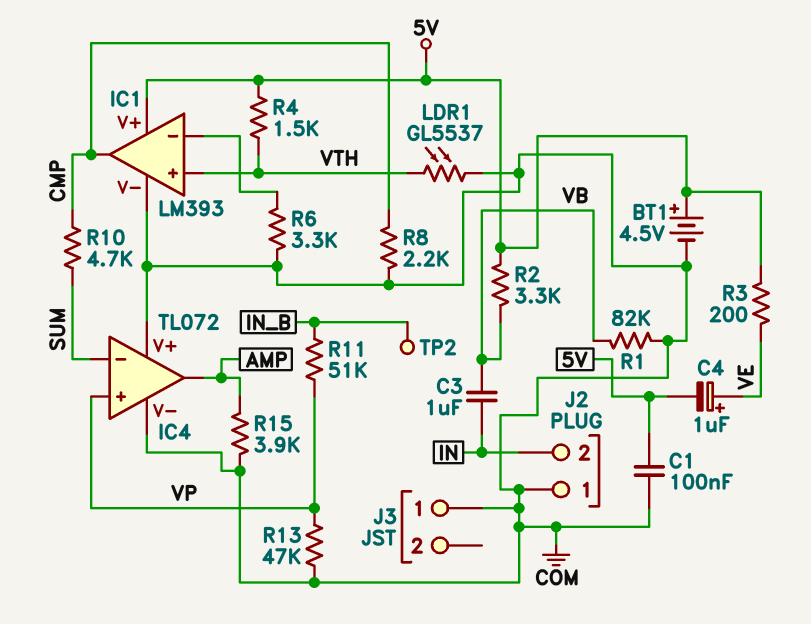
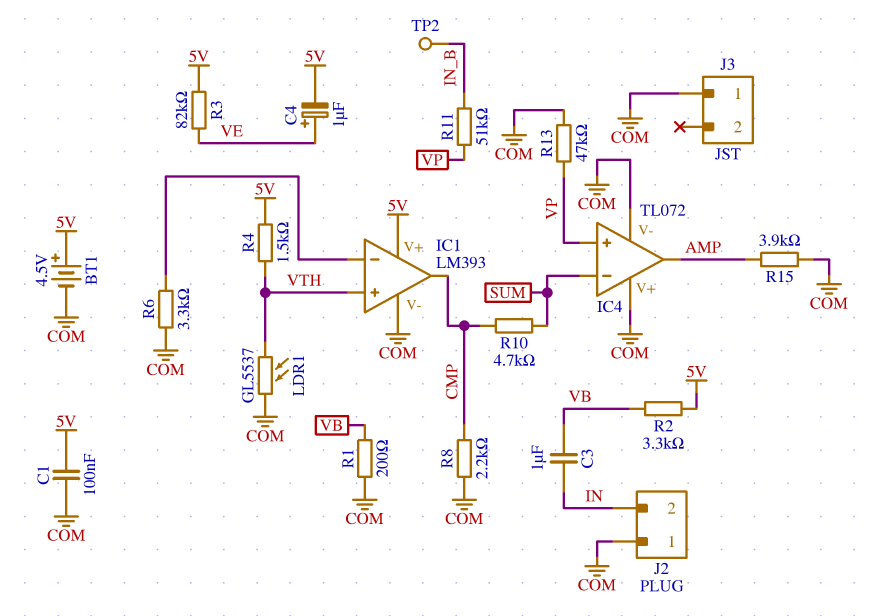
R1: 82k (COM, VB) -> 200 (COM, VB)
R3: 200 (5V, VE) -> 82k (5V, VE)

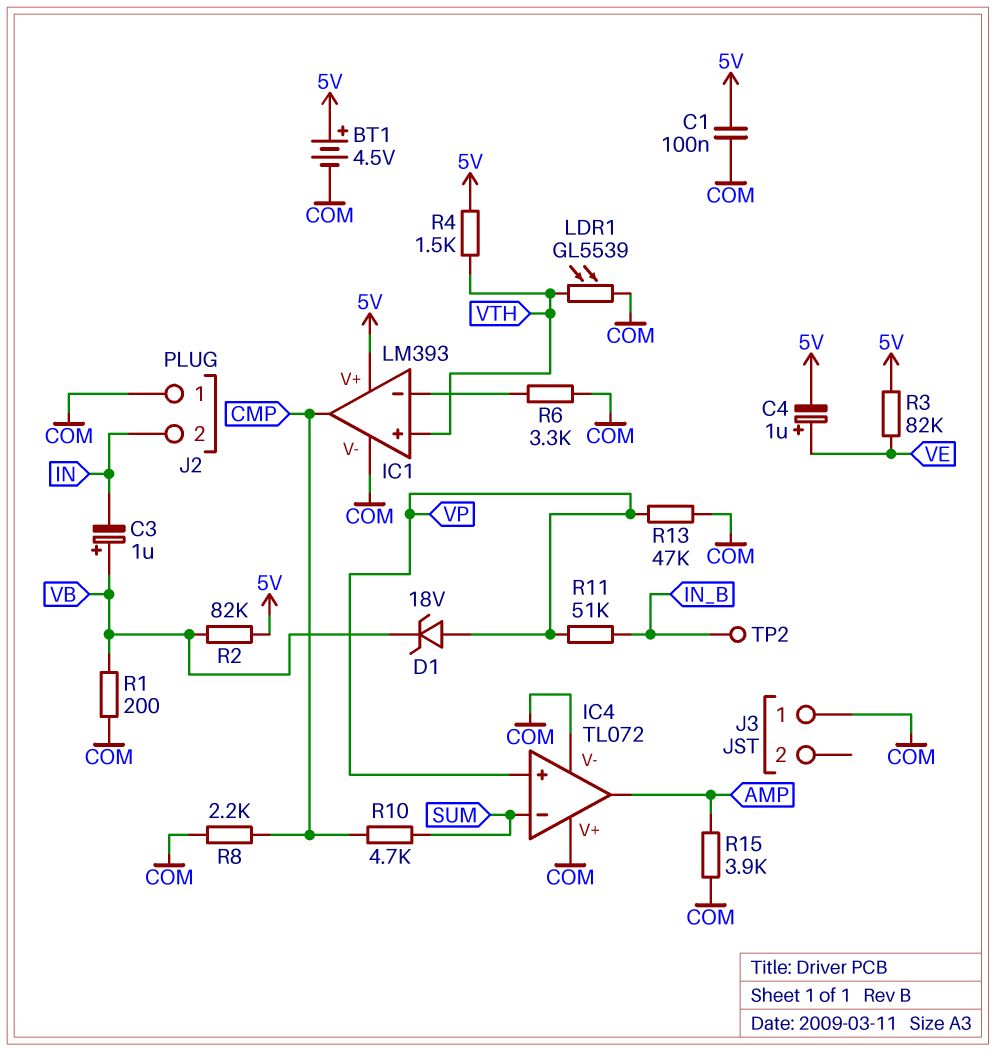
C3: 1uF (IN, VB) -> 1uF (plus VB, minus IN)
D1: none -> zener 18V (A VP, K VB)
LDR1: GL5537 (COM, VTH) -> GL5539 (COM, VTH)
R2: 3.3k (5V, VB) -> 82k (5V, VB)

